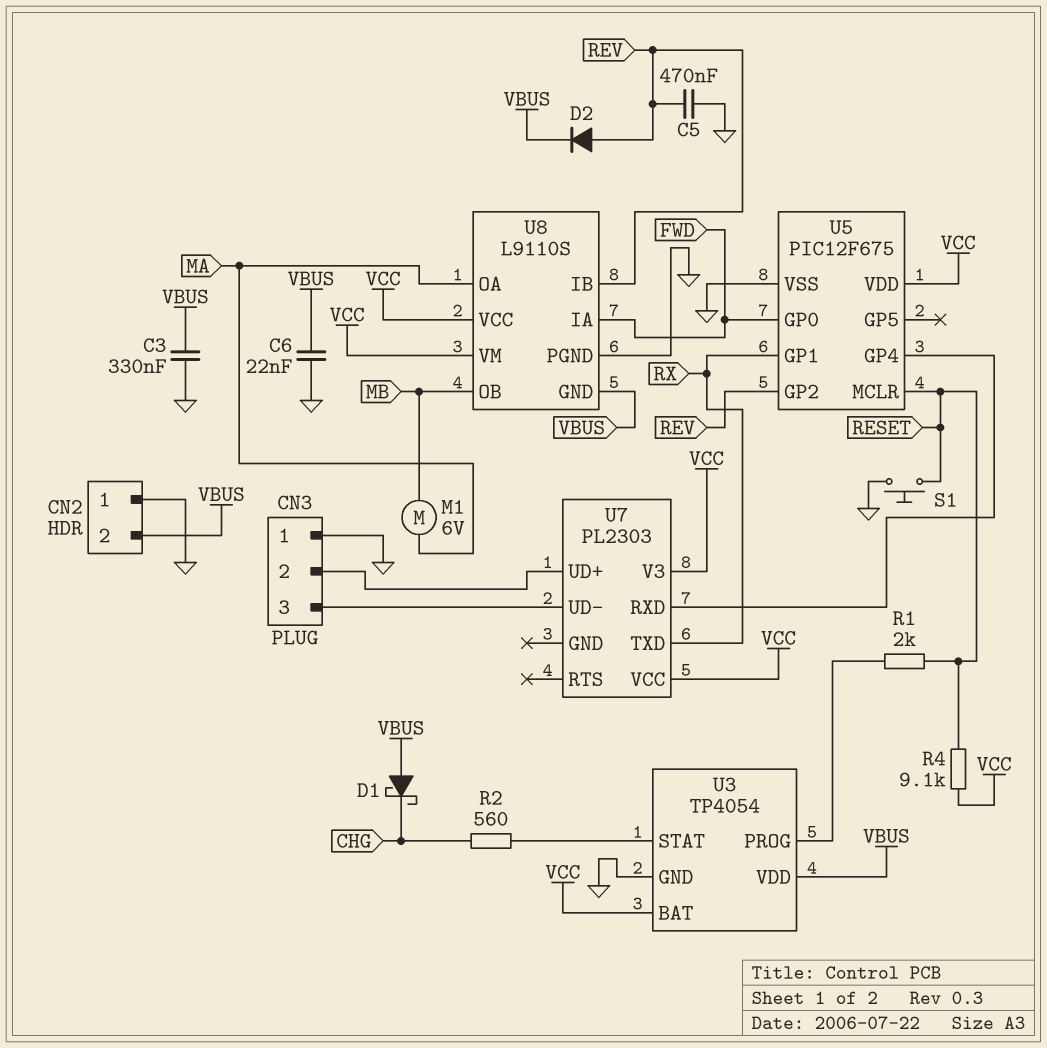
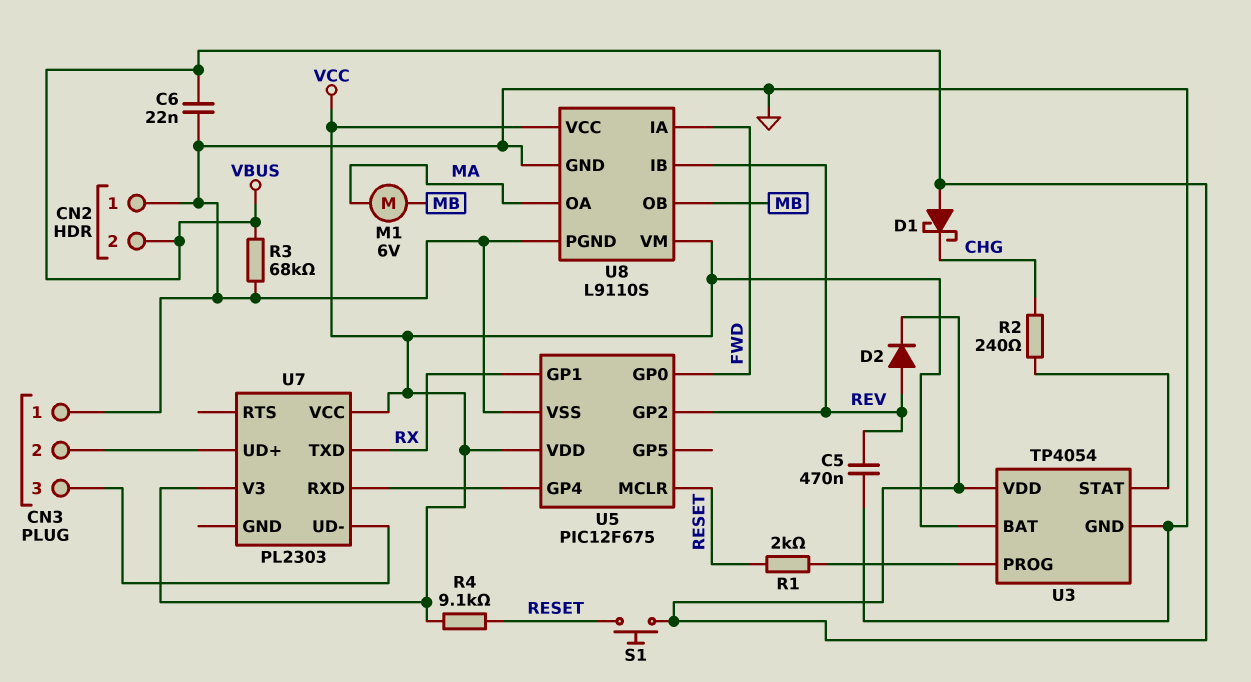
C3: 330nF (GND, VBUS) -> none
R2: 560 (CHG, U3/STAT) -> 240 (CHG, U3/STAT)
R3: none -> 68k (GND, VBUS)
S1: button (GND, RESET) -> button (RESET, VBUS)
U8 pin GND: VBUS -> GND

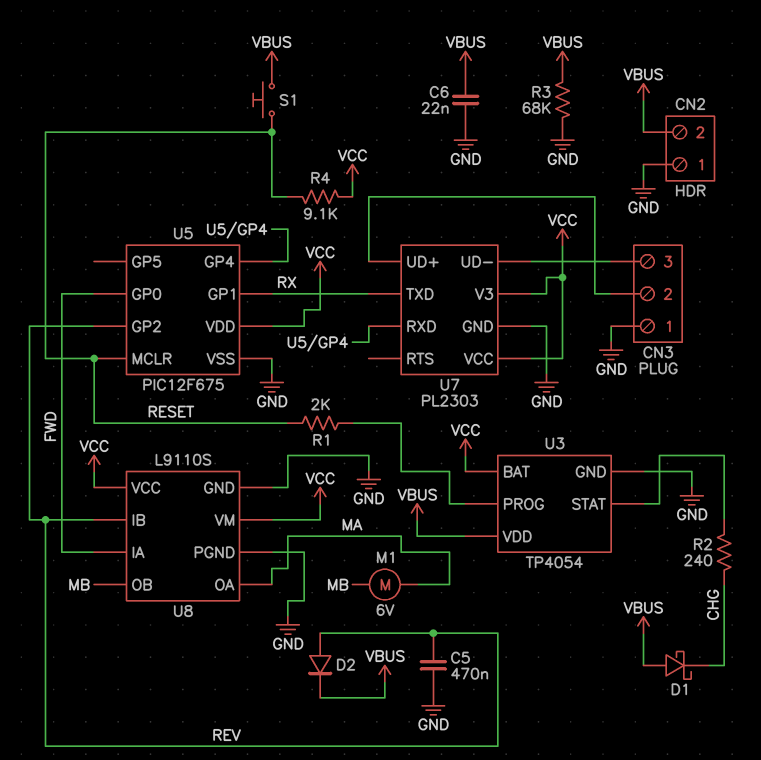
U7 pin GND: none -> GND

